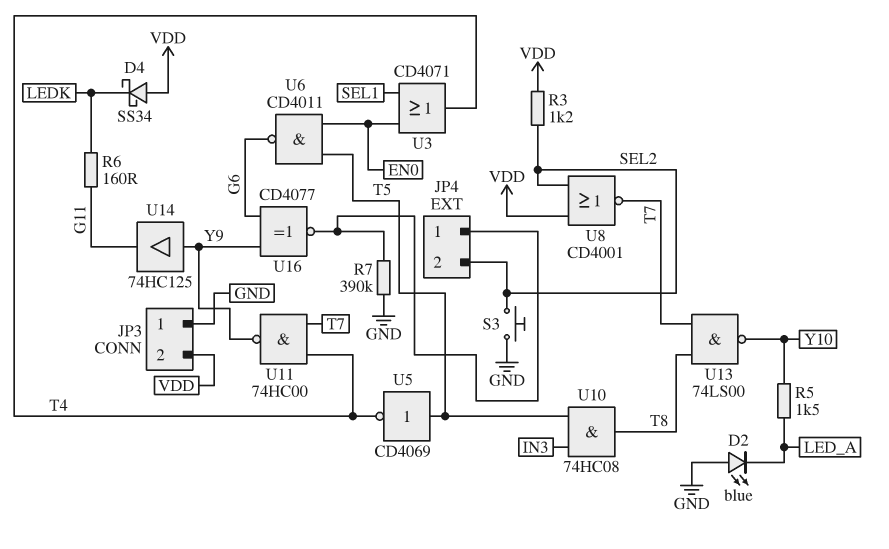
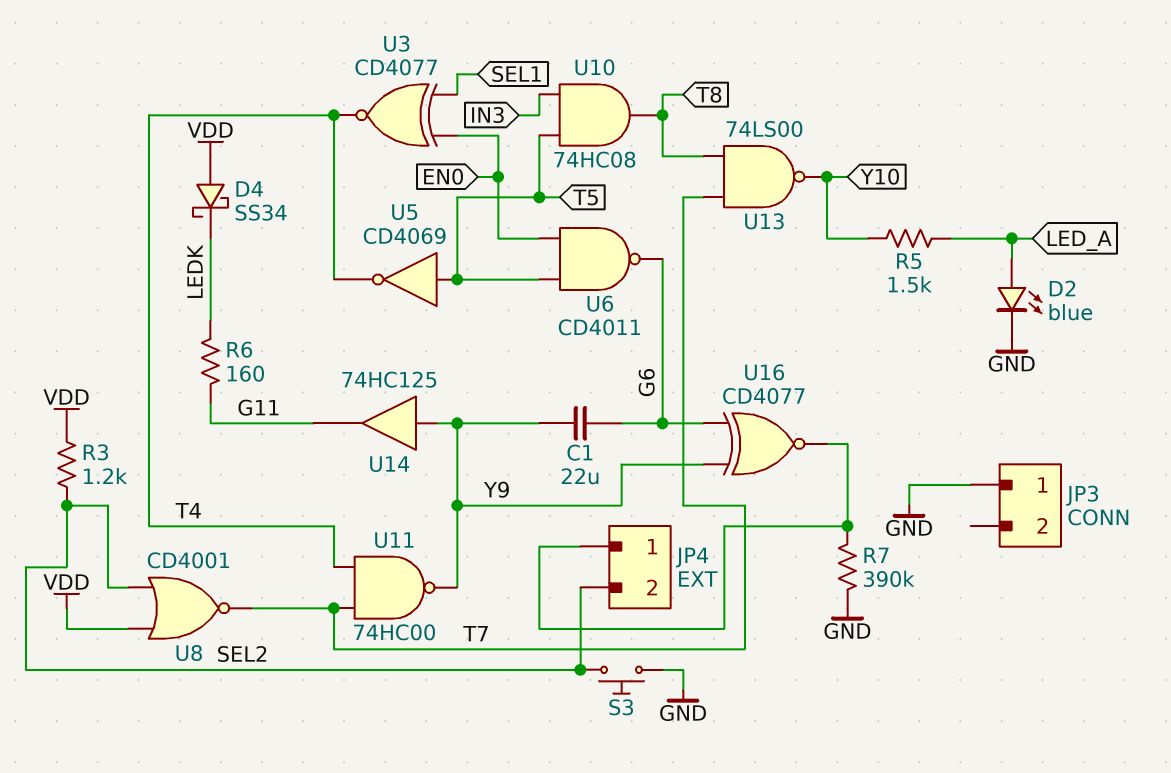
C1: none -> 22uF (G6, Y9)
D2: LED blue (A GND, K LED_A) -> LED blue (A LED_A, K GND)
JP3 pin 2: VDD -> none
U3: OR CD4071 (in EN0, in SEL1, out T4) -> XNOR CD4077 (in EN0, in SEL1, out T4)

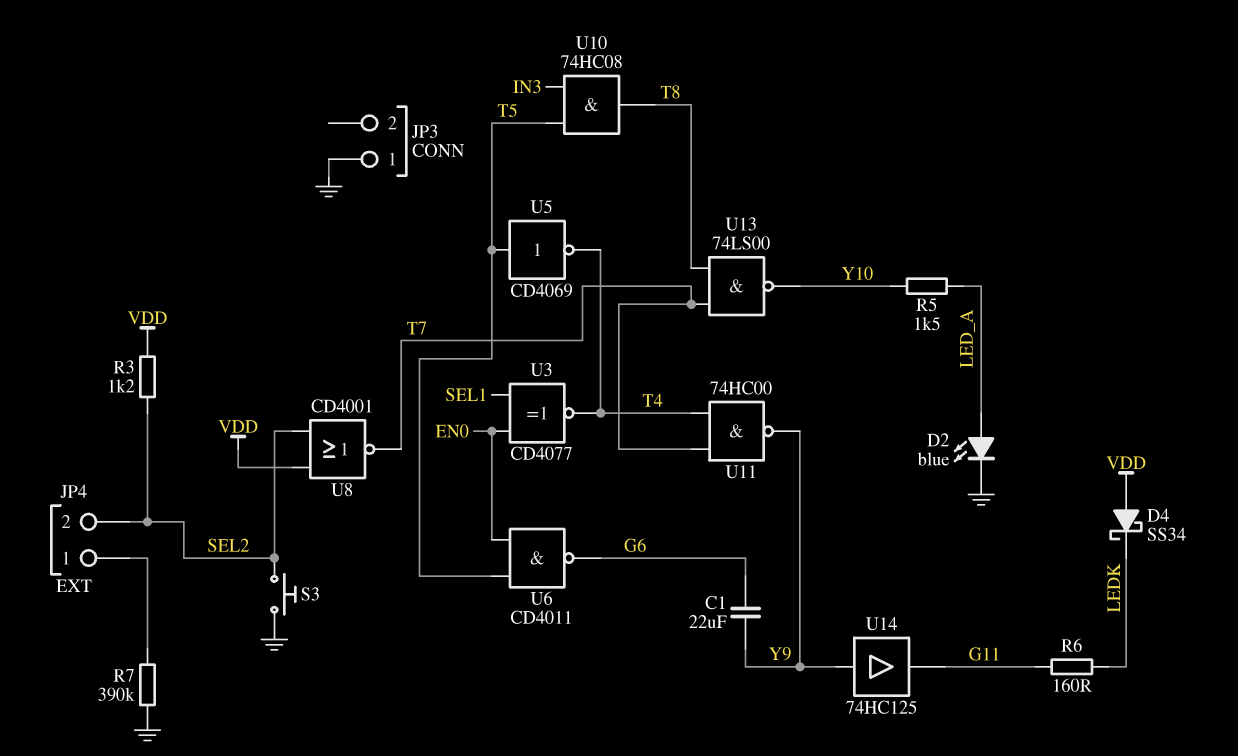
U16: XNOR CD4077 (in G6, in Y9, out JP4/1) -> none

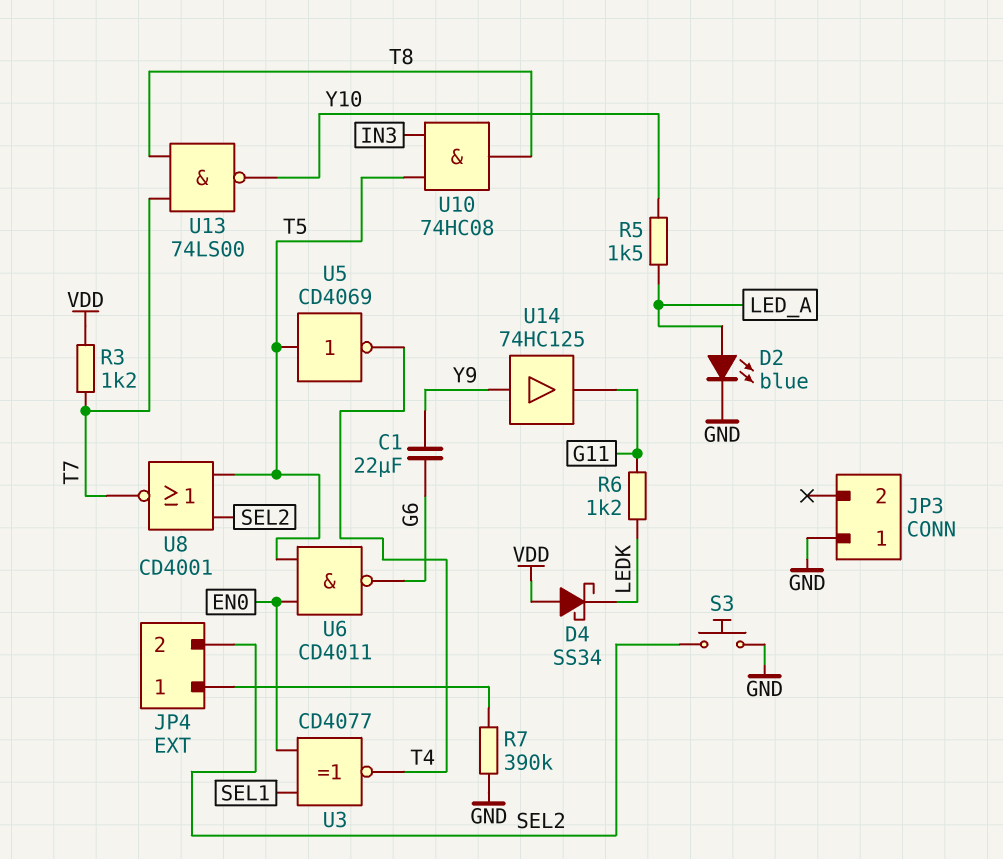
R3: 1.2k (SEL2, VDD) -> 1.2k (T7, VDD)
R6: 160 (G11, LEDK) -> 1.2k (G11, LEDK)
U8: NOR CD4001 (in SEL2, in VDD, out T7) -> NOR CD4001 (in SEL2, in T5, out T7)
U11: NAND 74HC00 (in T4, in T7, out Y9) -> none

